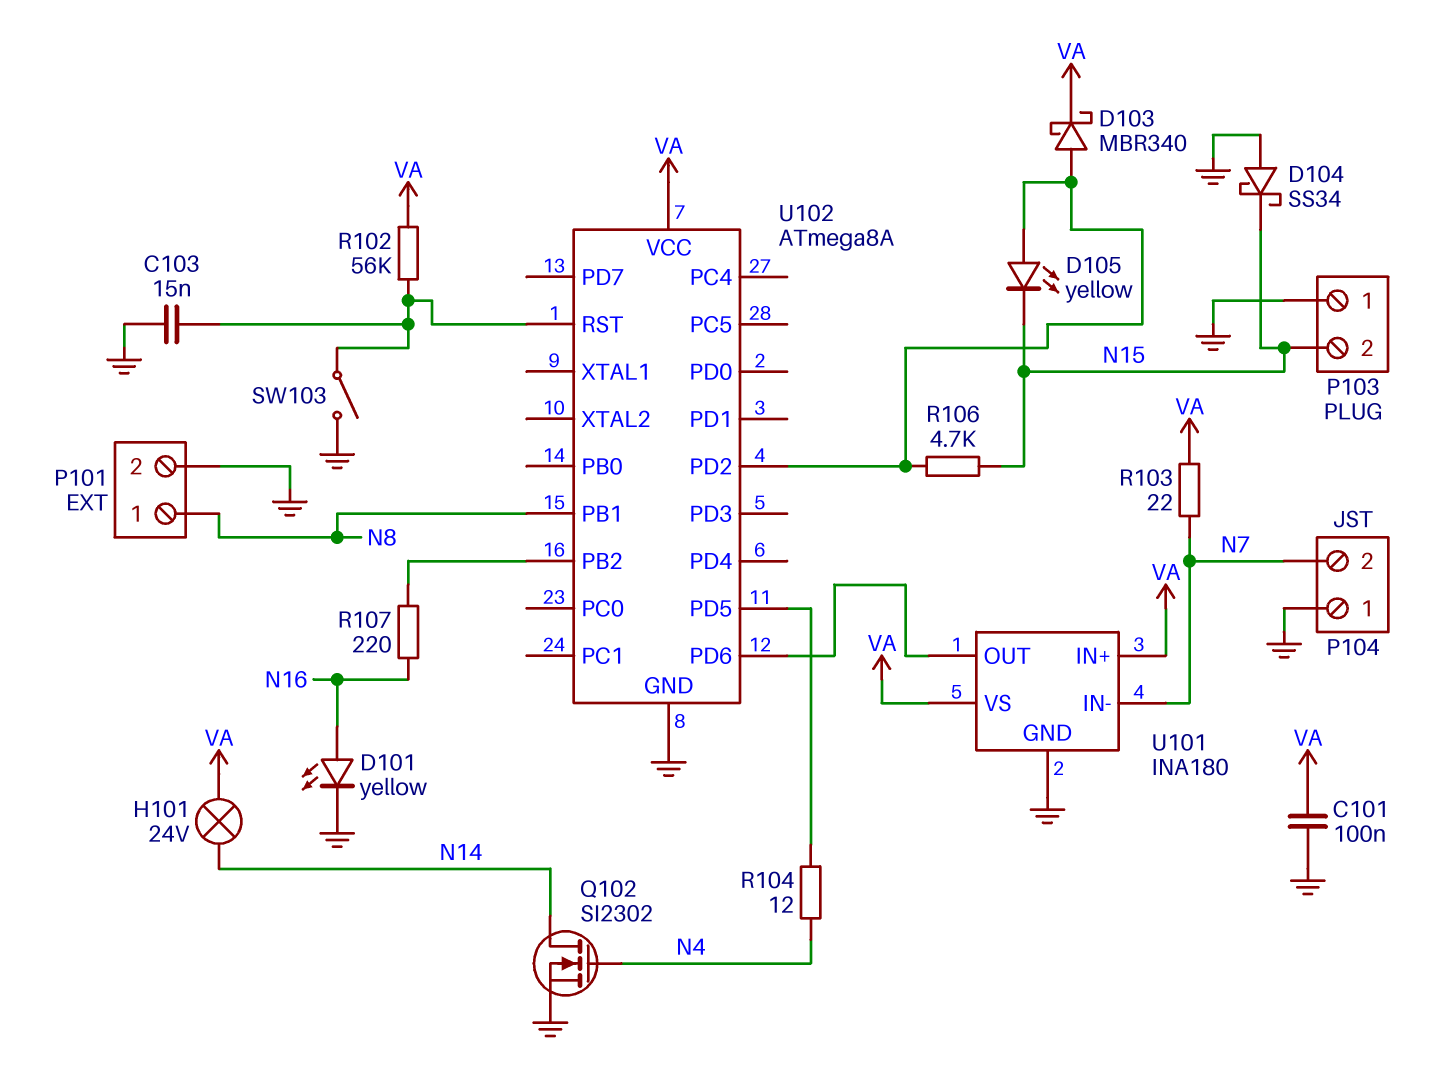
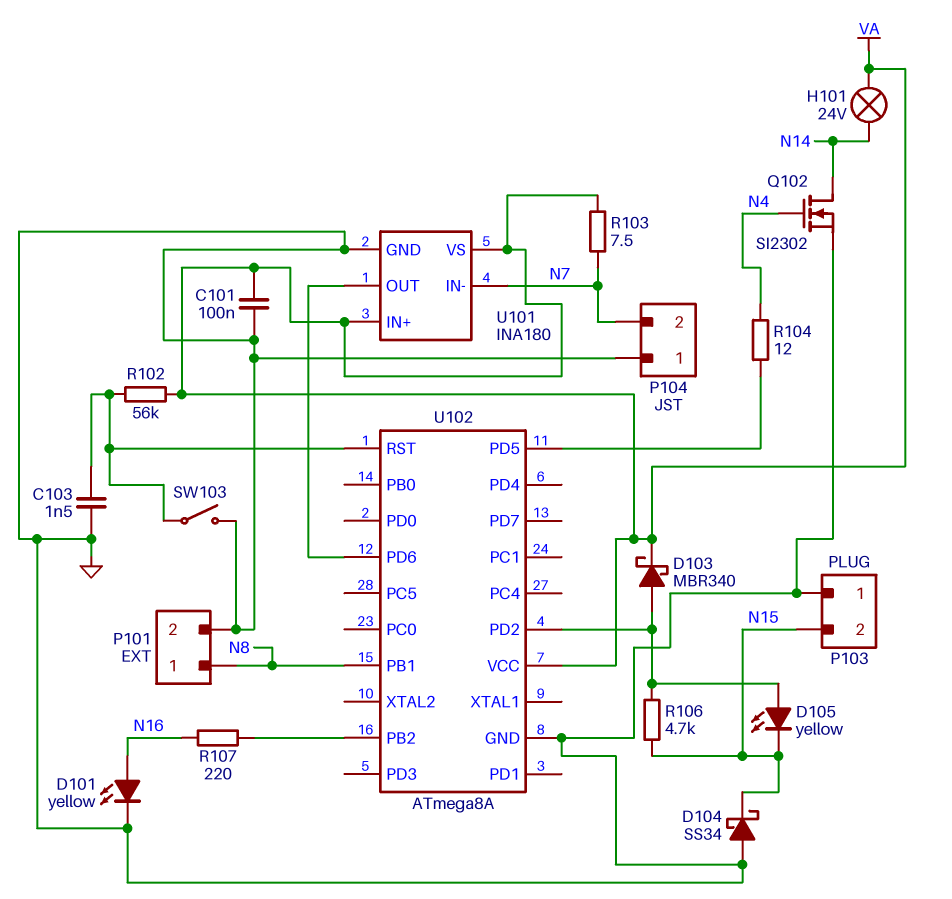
C103: 15nF (GND, U102/RST) -> 1.5nF (GND, U102/RST)
R103: 22 (N7, VA) -> 7.5 (N7, VA)

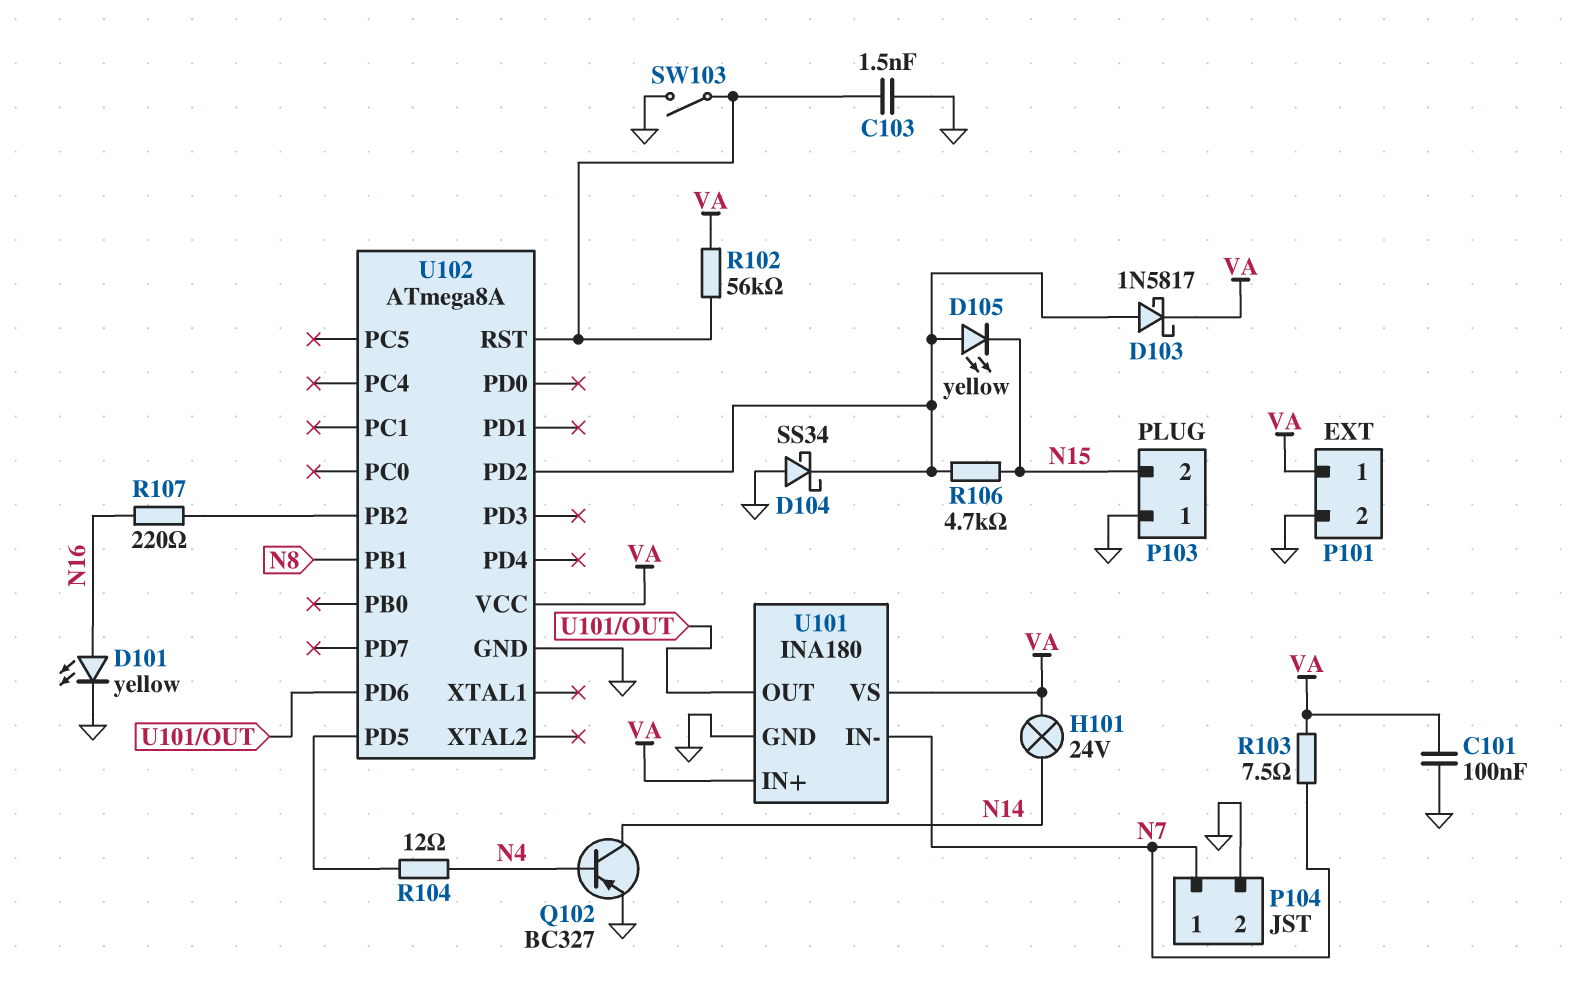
D103: schottky MBR340 (A U102/PD2, K VA) -> schottky 1N5817 (A U102/PD2, K VA)
D104: schottky SS34 (A GND, K N15) -> schottky SS34 (A GND, K U102/PD2)
P101 pin 1: N8 -> VA
P104 pin 1: GND -> N7
P104 pin 2: N7 -> GND
Q102: NMOS SI2302 (G N4, D N14, S GND) -> PNP BC327 (B N4, C N14, E GND)

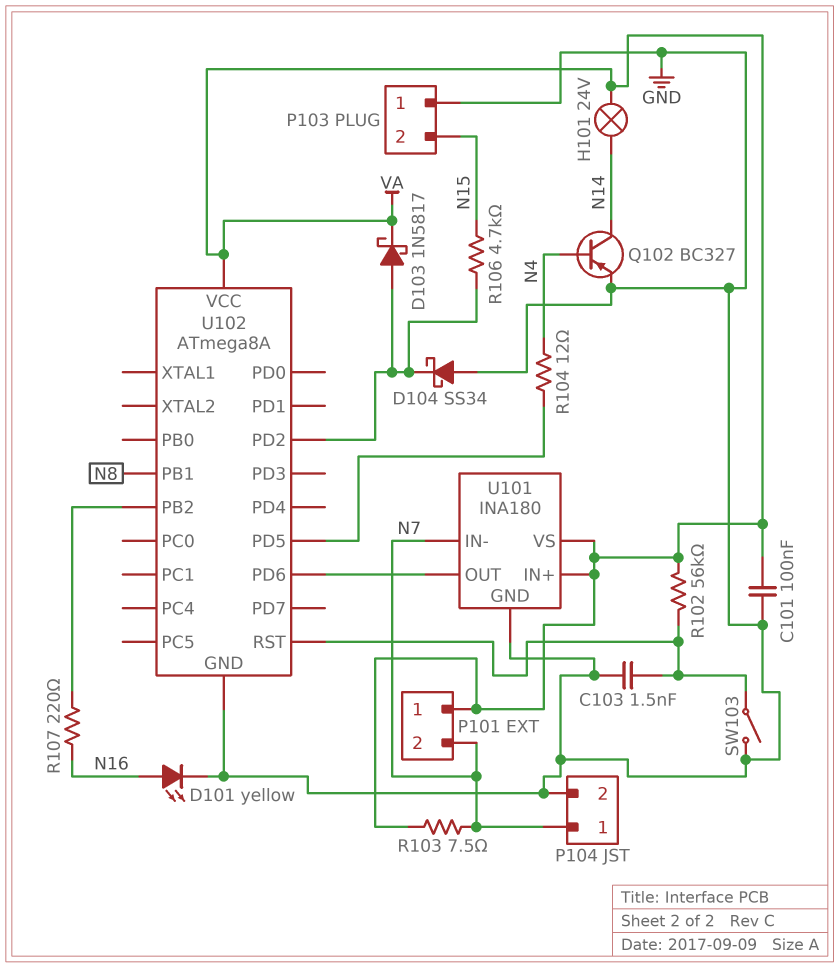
D105: LED yellow (A U102/PD2, K N15) -> none
P101 pin 2: GND -> N7

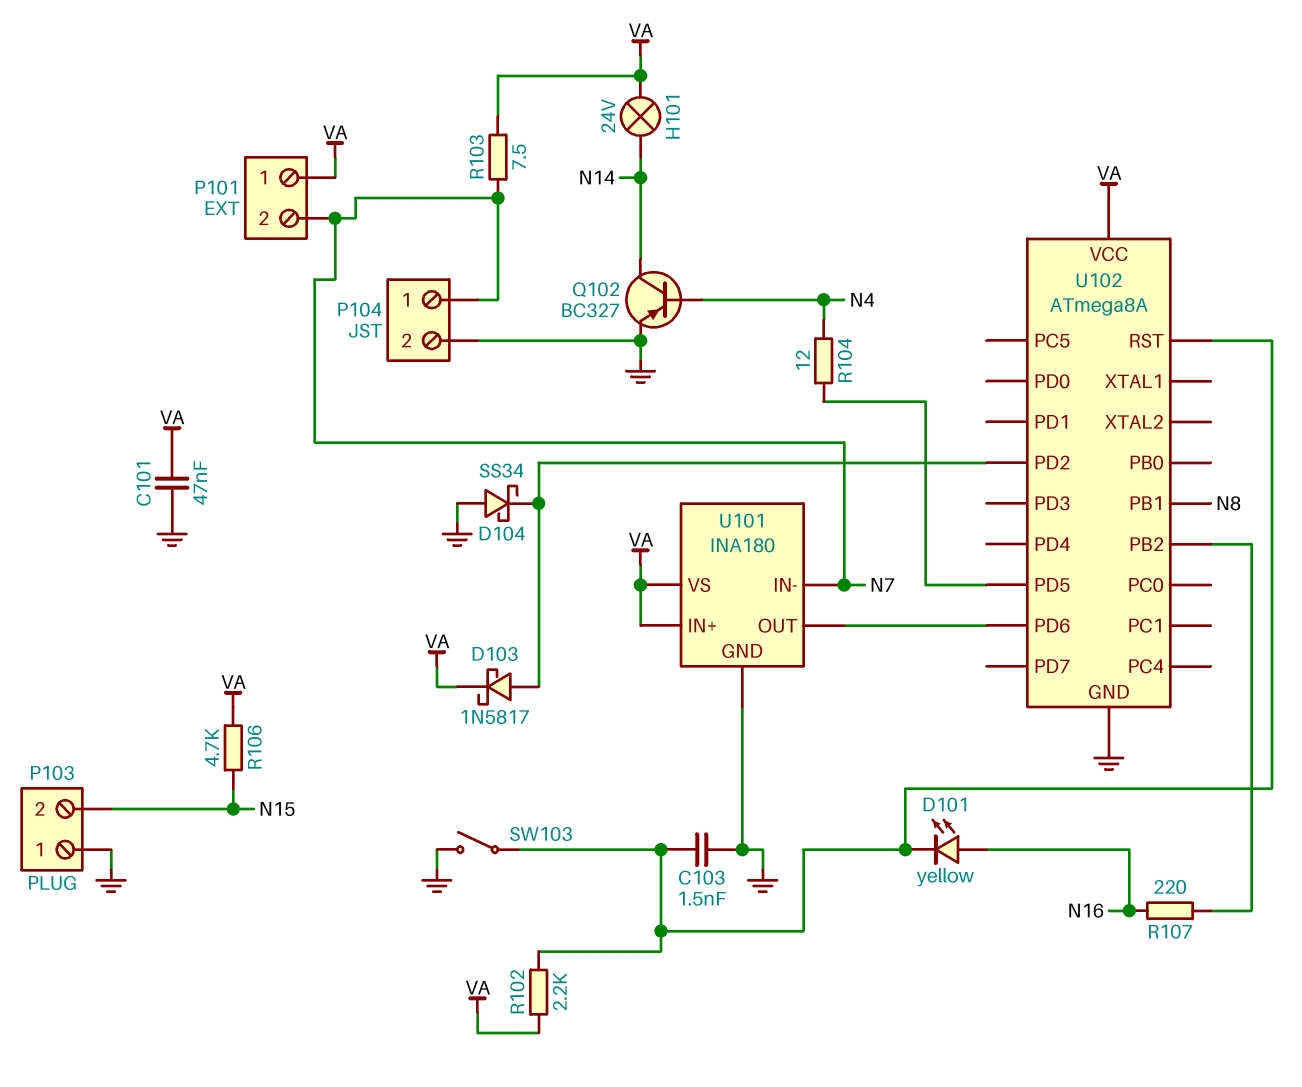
C101: 100nF (GND, VA) -> 47nF (GND, VA)
D101: LED yellow (A N16, K GND) -> LED yellow (A N16, K U102/RST)
R102: 56k (U102/RST, VA) -> 2.2k (U102/RST, VA)
R106: 4.7k (N15, U102/PD2) -> 4.7k (N15, VA)

